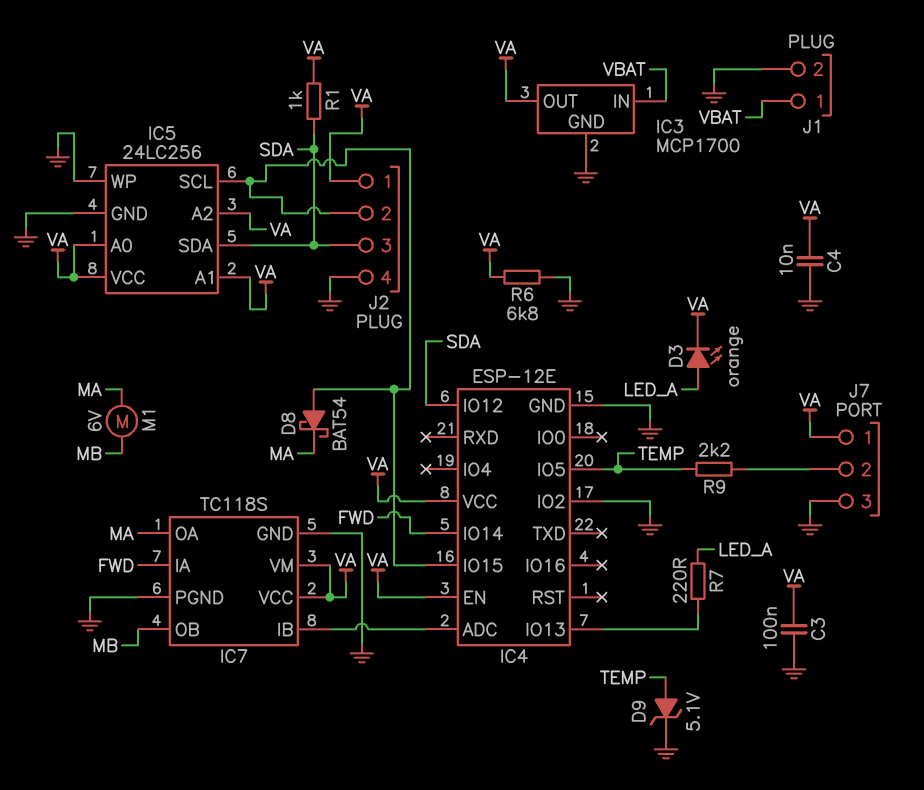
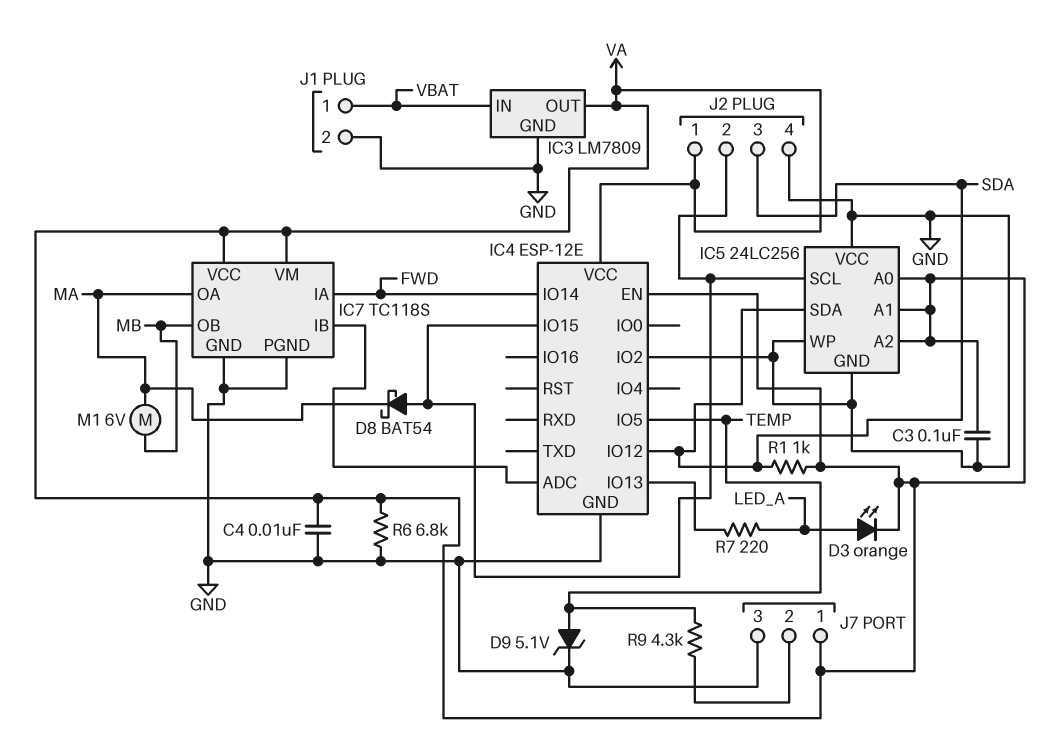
IC3: MCP1700 -> LM7809
IC5 pin VCC: VA -> GND
R9: 2.2k (J7/2, TEMP) -> 4.3k (J7/2, TEMP)

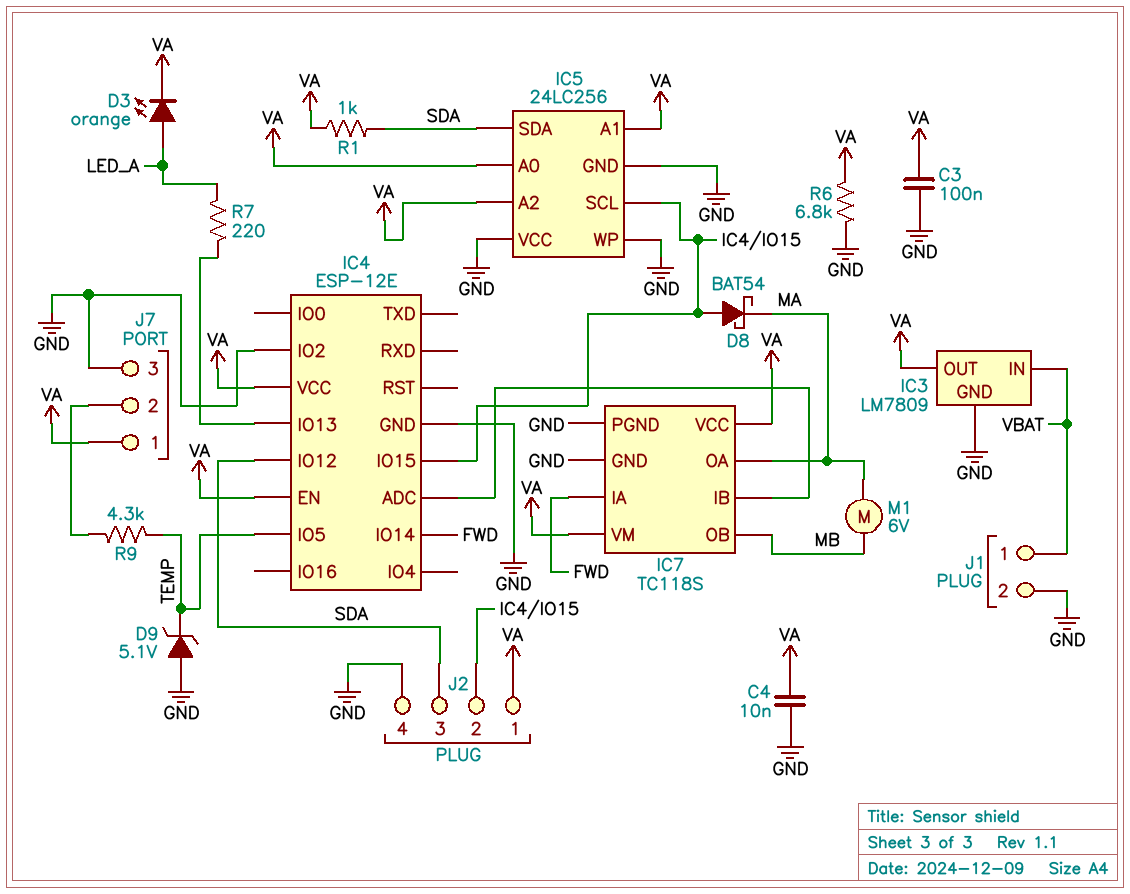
D9: zener 5.1V (A TEMP, K GND) -> zener 5.1V (A GND, K TEMP)

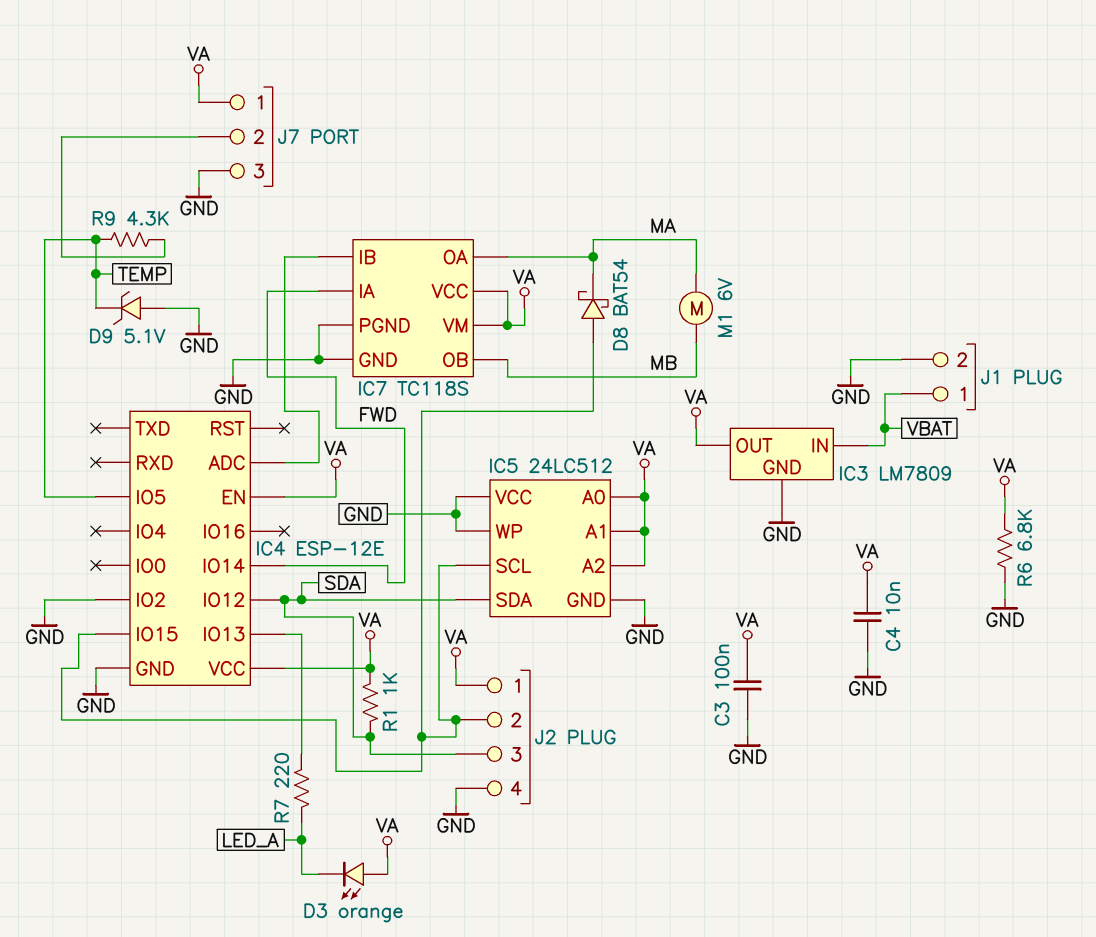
D3: LED orange (A LED_A, K VA) -> LED orange (A VA, K LED_A)
IC5: 24LC256 -> 24LC512

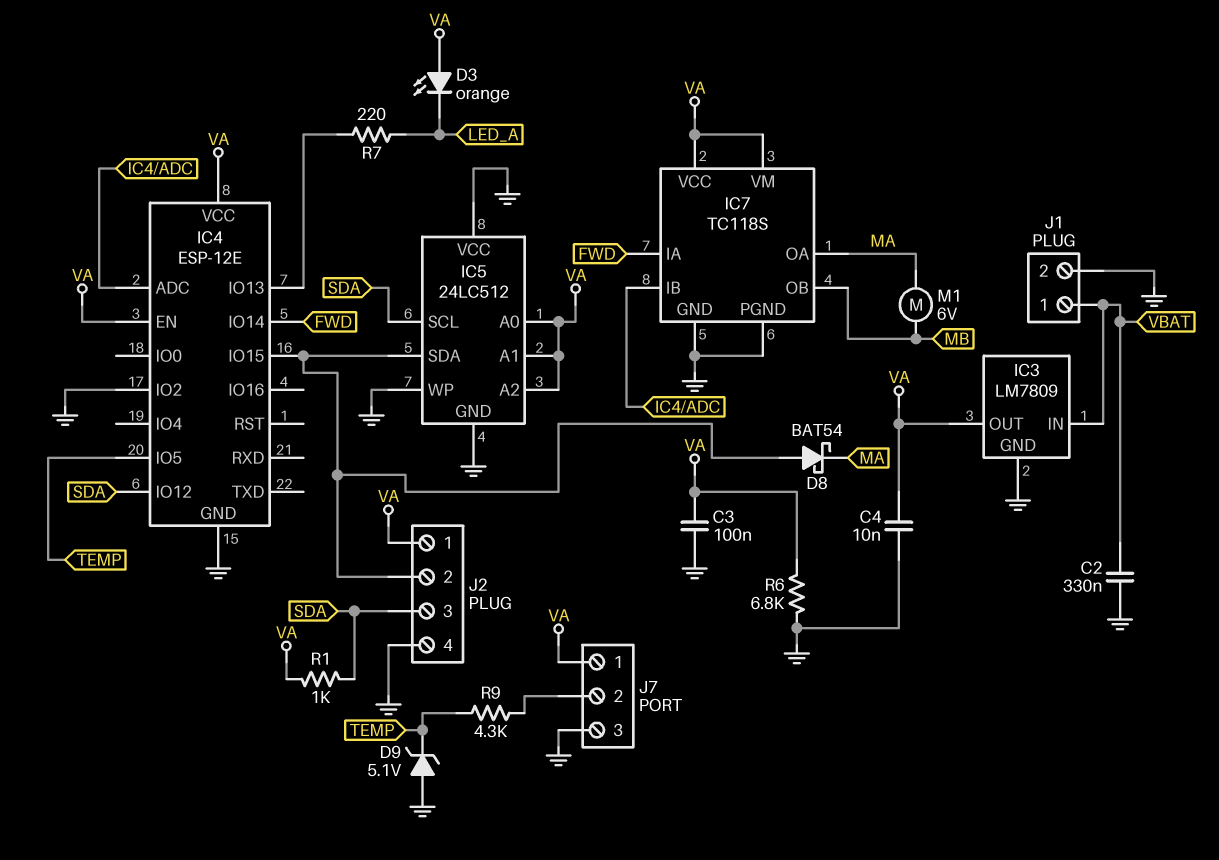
C2: none -> 330nF (GND, VBAT)
IC5 pin SCL: IC4/IO15 -> SDA
IC5 pin SDA: SDA -> IC4/IO15

